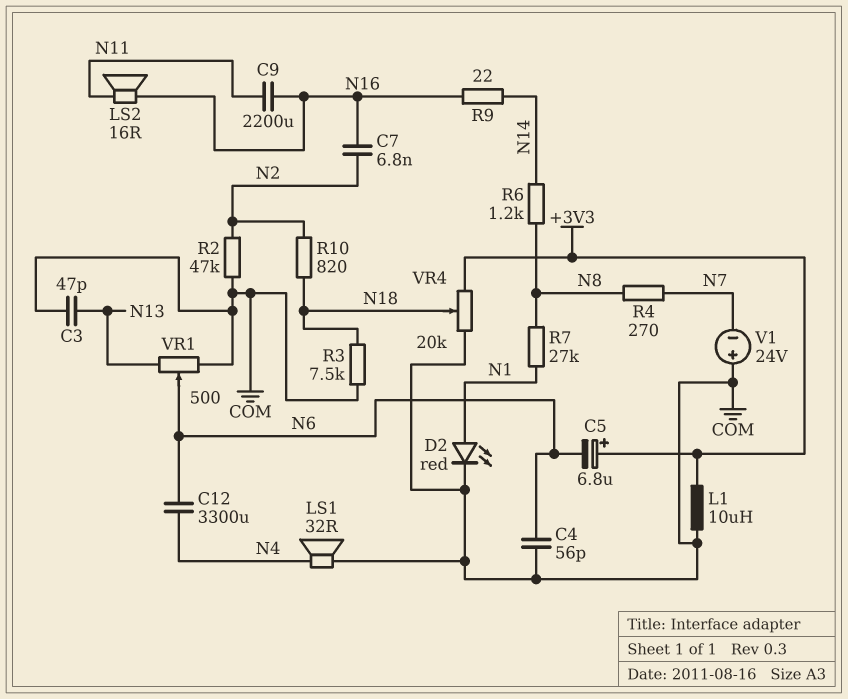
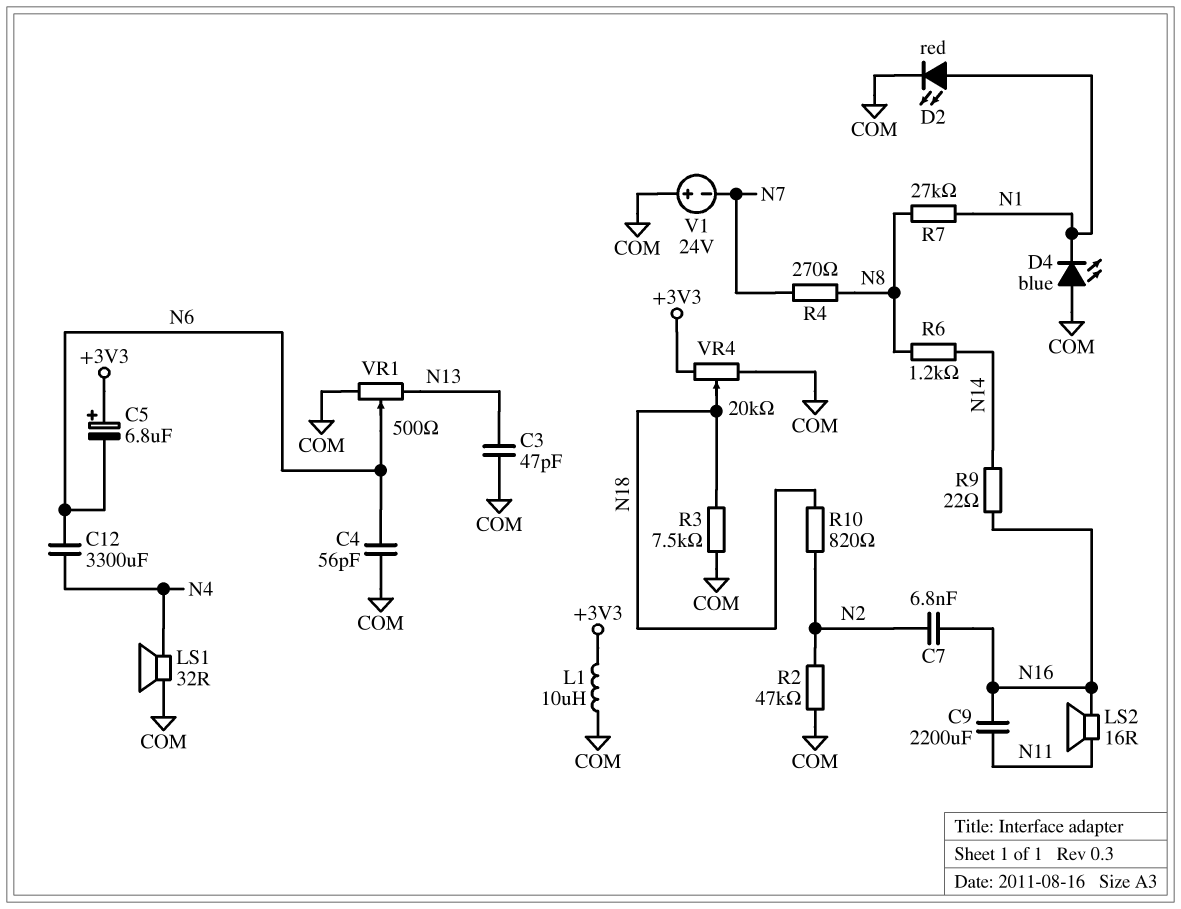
D4: none -> LED blue (A COM, K N1)

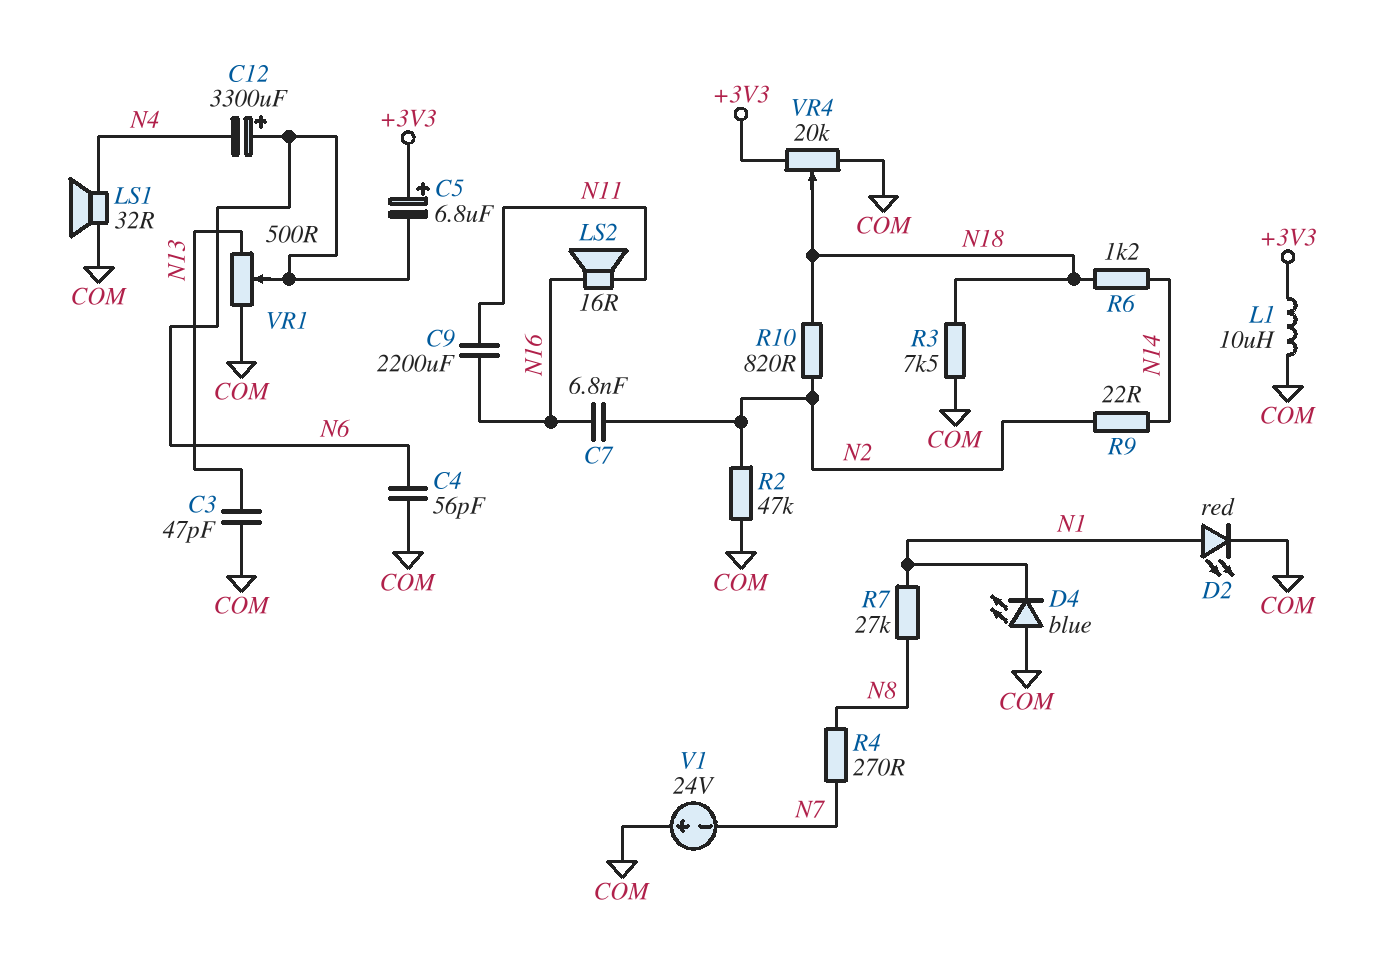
C12: 3300uF (N4, N6) -> 3300uF (plus N6, minus N4)
R6: 1.2k (N8, N14) -> 1.2k (N14, N18)
R9: 22 (N14, N16) -> 22 (N2, N14)

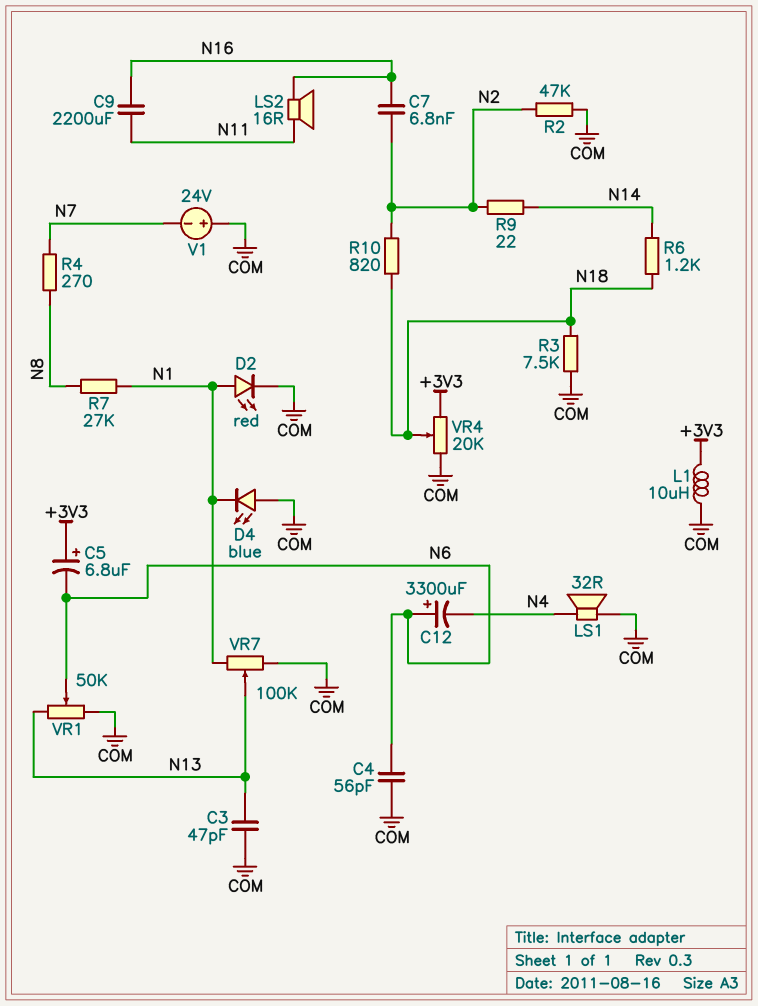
VR1: 500 (COM, N13, wiper N6) -> 50k (COM, N13, wiper N6)
VR7: none -> 100k (COM, N1, wiper N13)

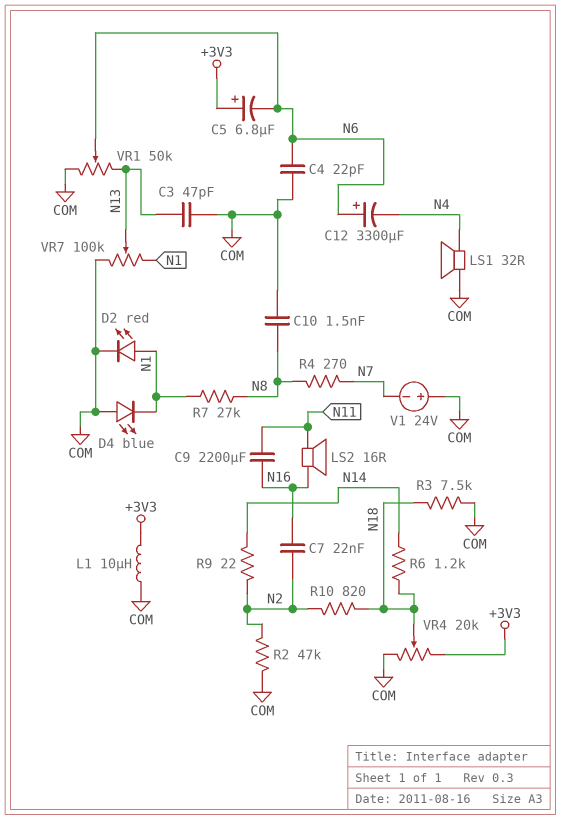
C4: 56pF (COM, N6) -> 22pF (COM, N6)
C7: 6.8nF (N2, N16) -> 22nF (N2, N16)
C10: none -> 1.5nF (COM, N8)

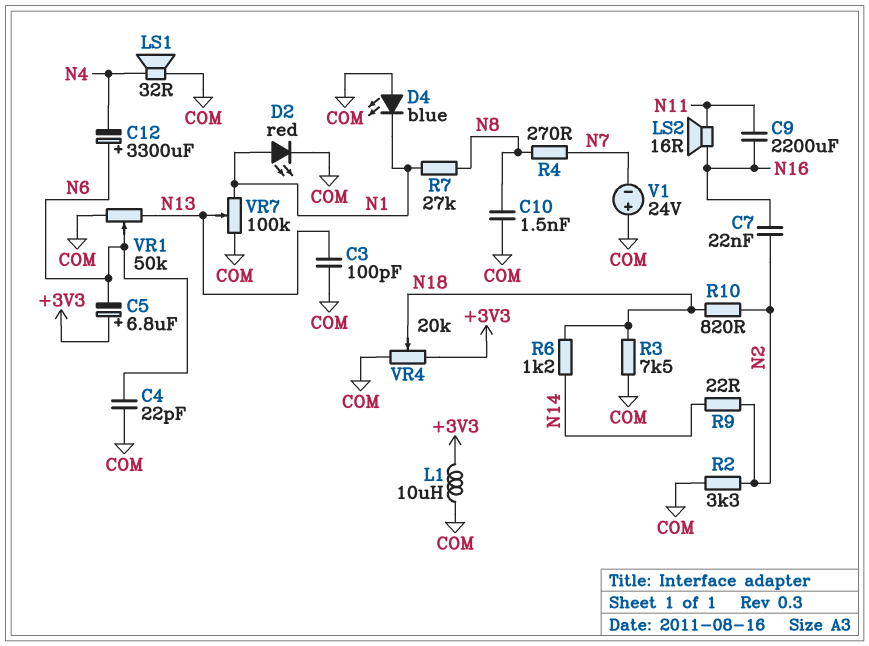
C3: 47pF (COM, N13) -> 100pF (COM, N13)
R2: 47k (COM, N2) -> 3.3k (COM, N2)

